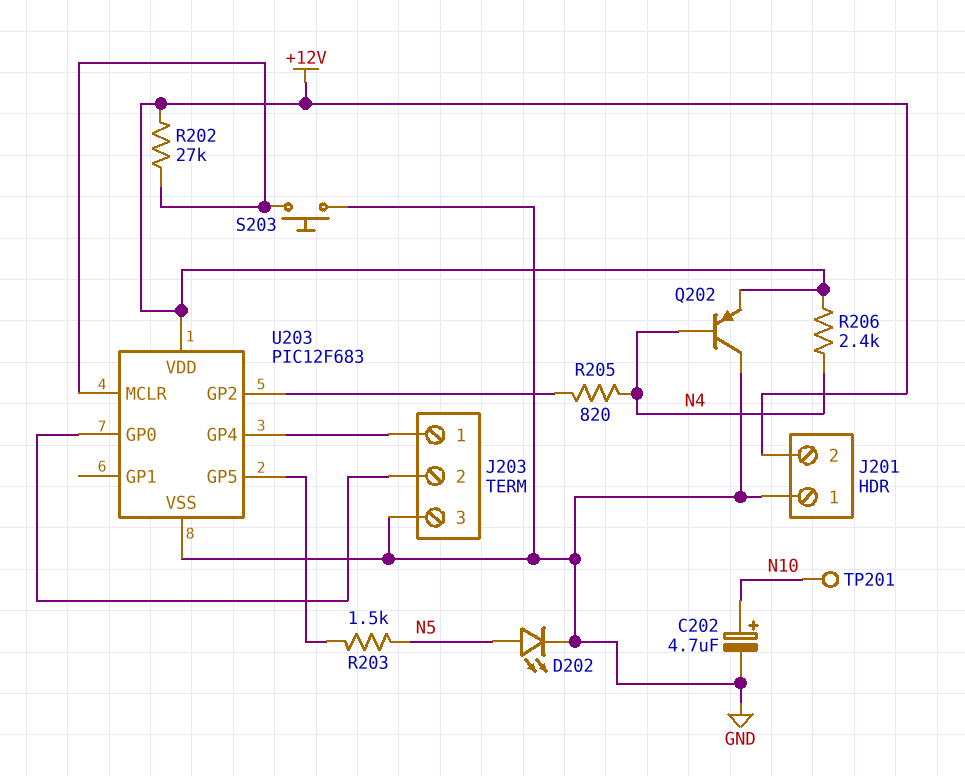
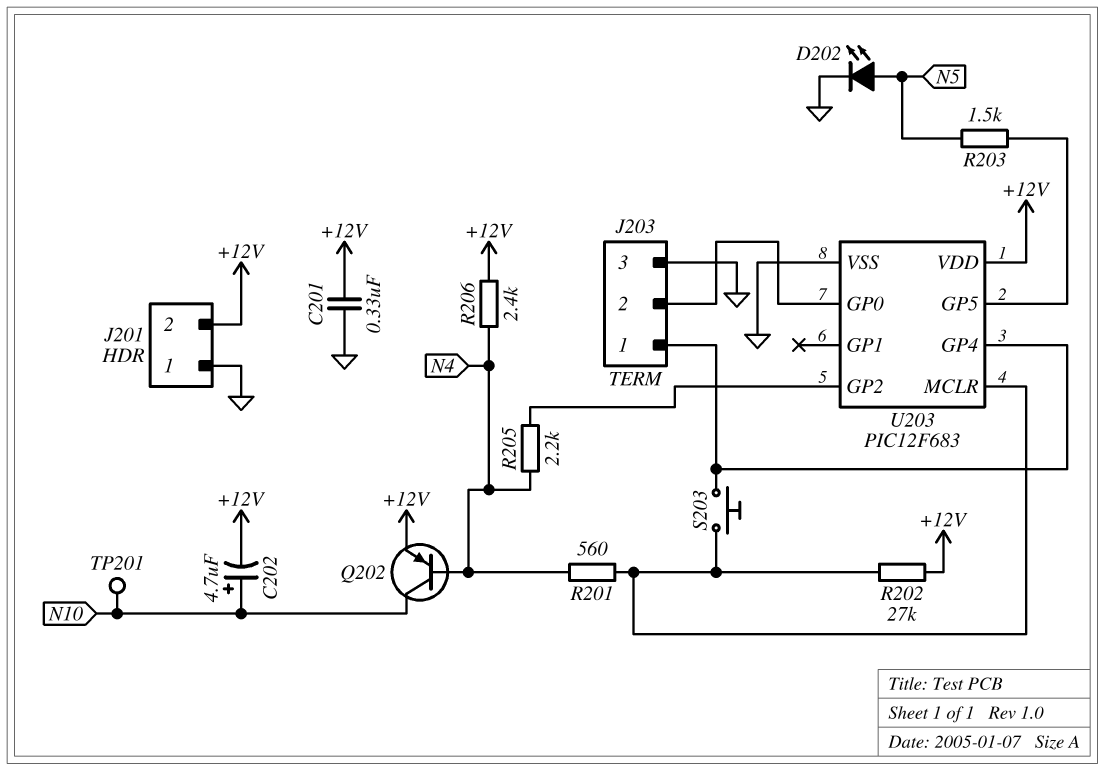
C201: none -> 330nF (+12V, GND)
C202: 4.7uF (plus N10, minus GND) -> 4.7uF (plus N10, minus +12V)
Q202: PNP (B N4, C GND, E +12V) -> PNP (B N4, C N10, E +12V)
R201: none -> 560 (N4, U203/MCLR)
R205: 820 (N4, U203/GP2) -> 2.2k (N4, U203/GP2)
S203: button (GND, U203/MCLR) -> button (J203/1, U203/MCLR)

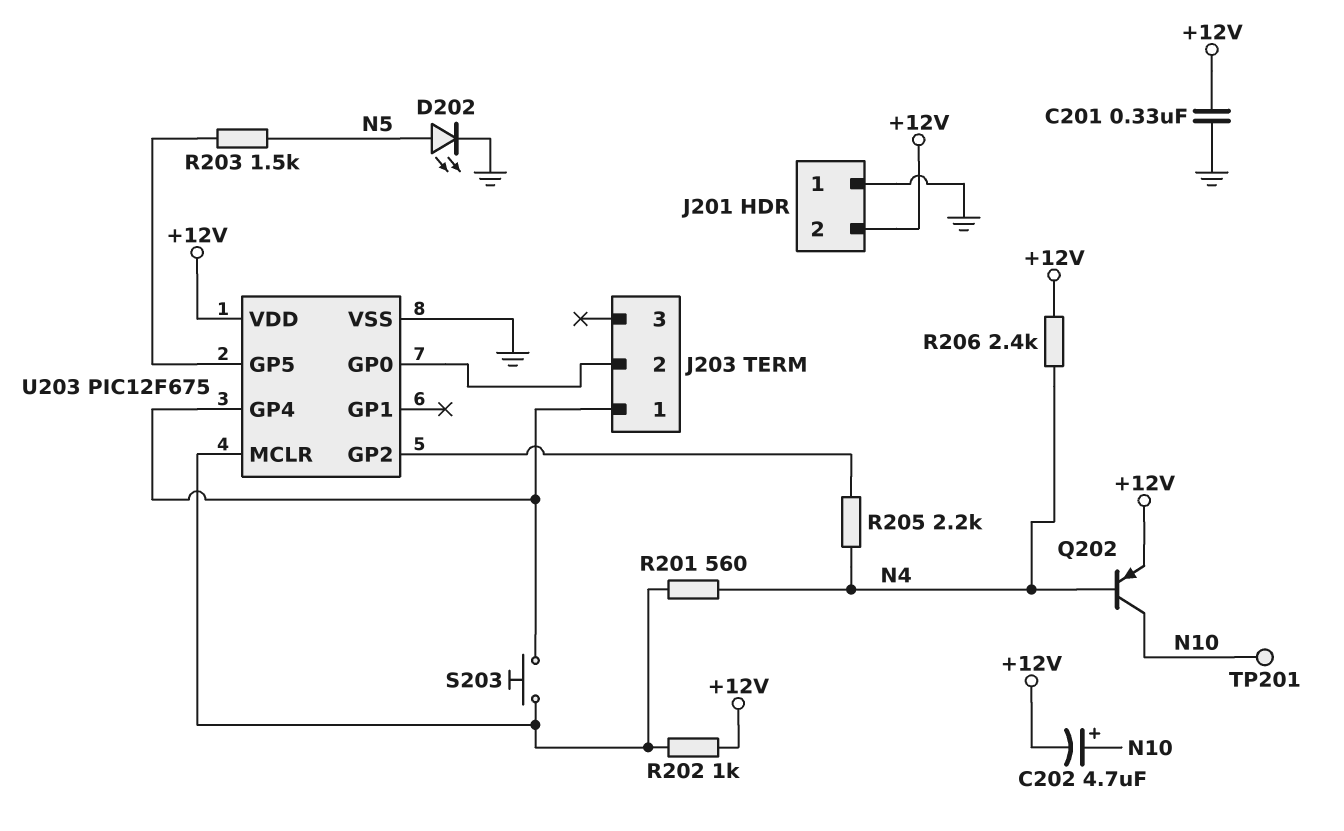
J203 pin 3: GND -> none
R202: 27k (+12V, U203/MCLR) -> 1k (+12V, U203/MCLR)
U203: PIC12F683 -> PIC12F675

